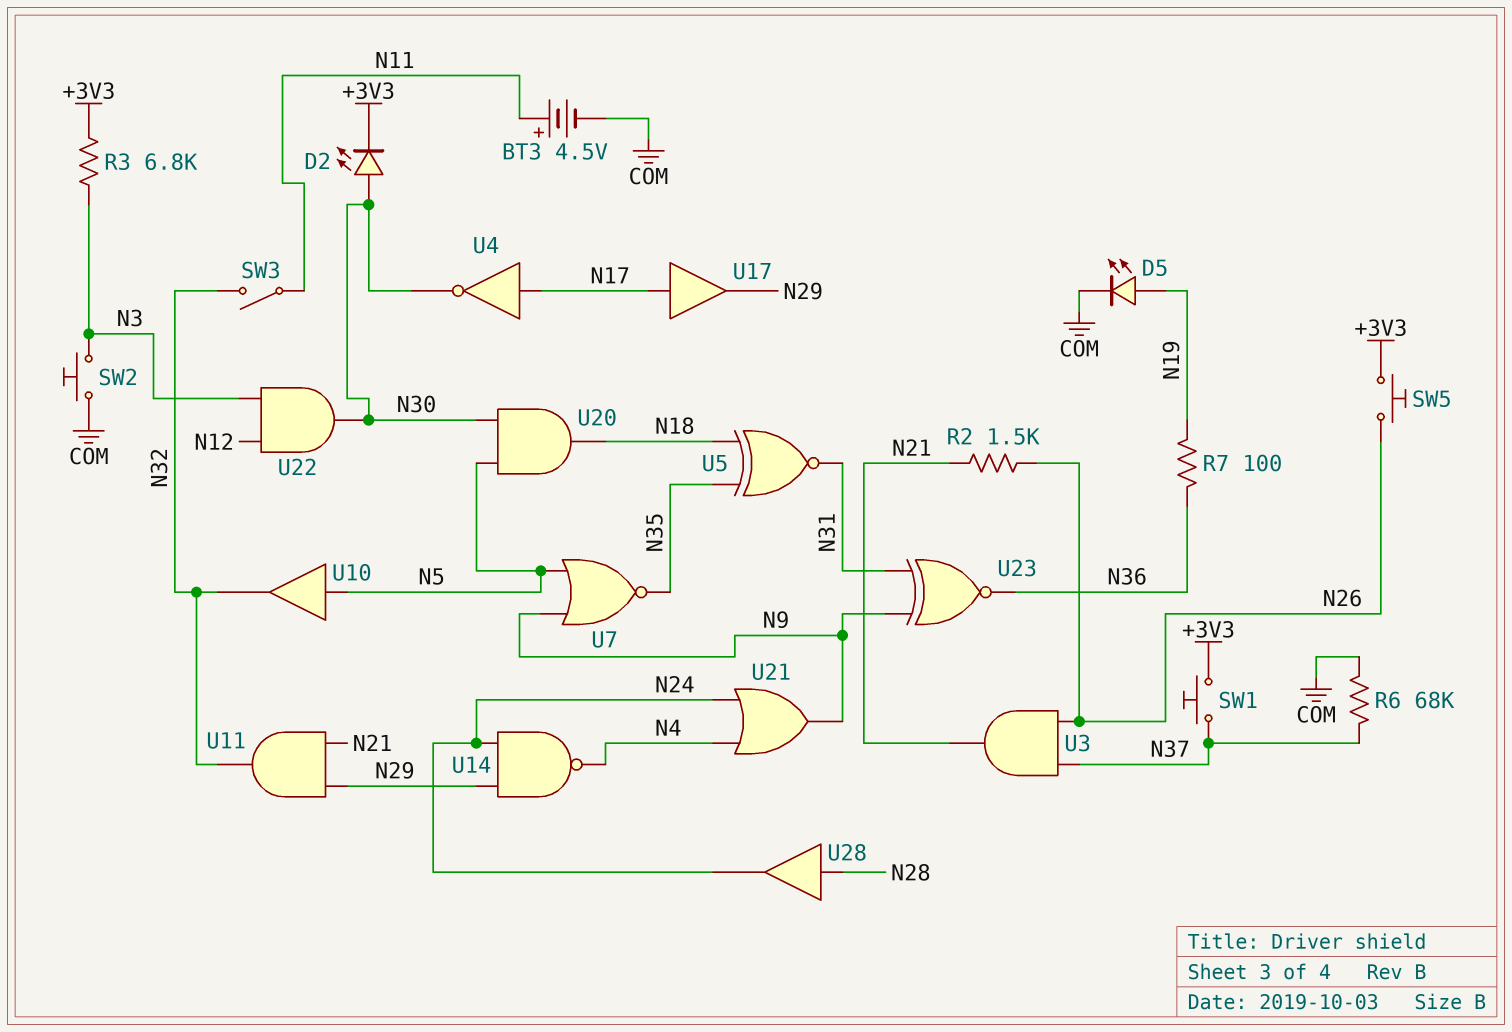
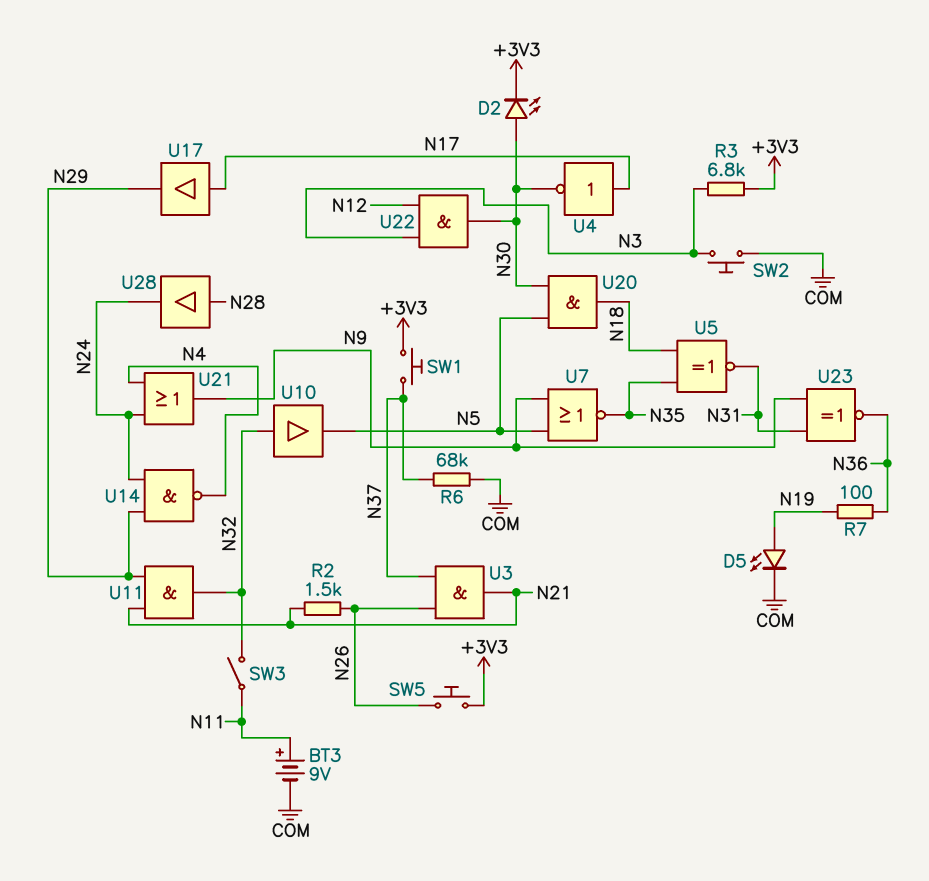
BT3: 4.5V (plus N11, minus COM) -> 9V (plus N11, minus COM)
U10: buffer (in N5, out N32) -> buffer (in N32, out N5)

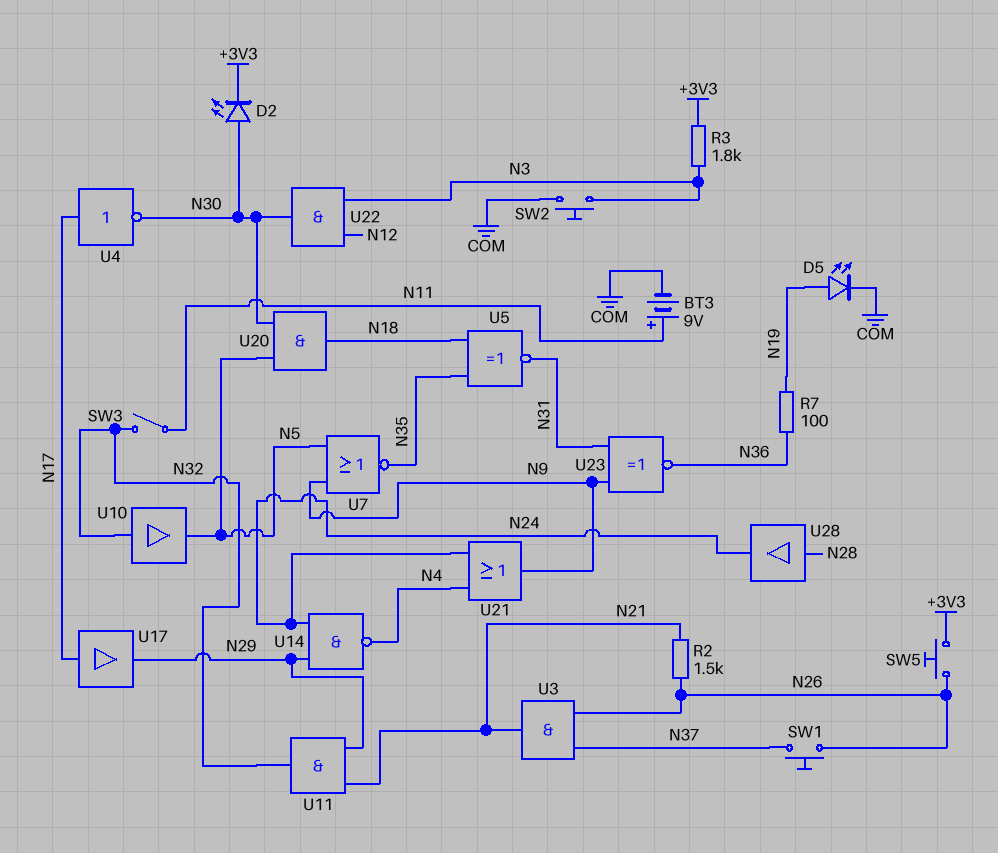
R3: 6.8k (+3V3, N3) -> 1.8k (+3V3, N3)
R6: 68k (COM, N37) -> none
SW1: button (+3V3, N37) -> button (N26, N37)

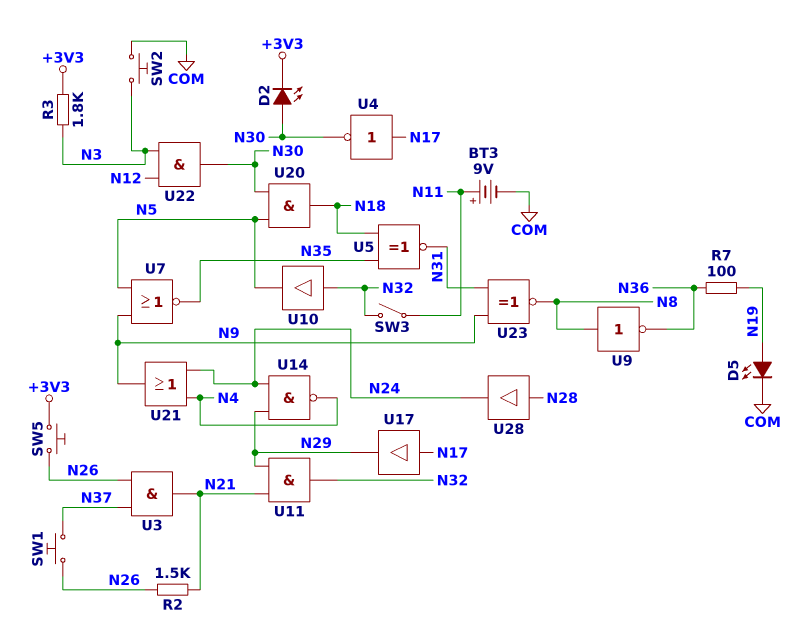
U9: none -> NOT (in N8, out N36)
U23: XNOR (in N9, in N31, out N36) -> XNOR (in N9, in N31, out N8)

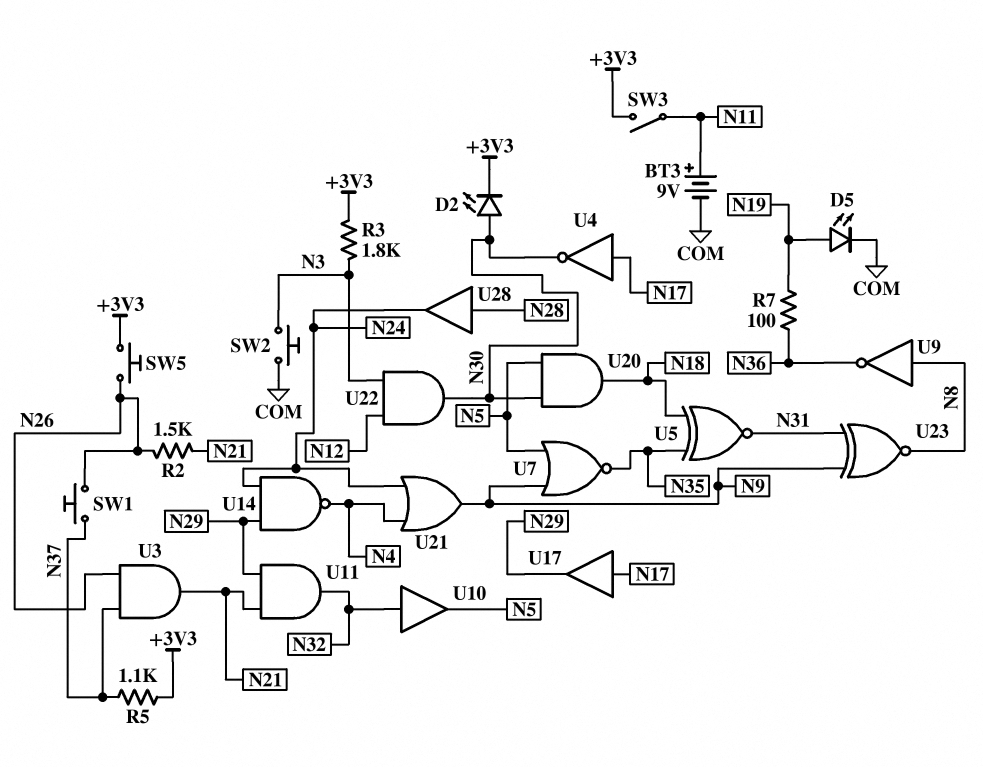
R5: none -> 1.1k (+3V3, N37)
SW3: switch (N11, N32) -> switch (+3V3, N11)

